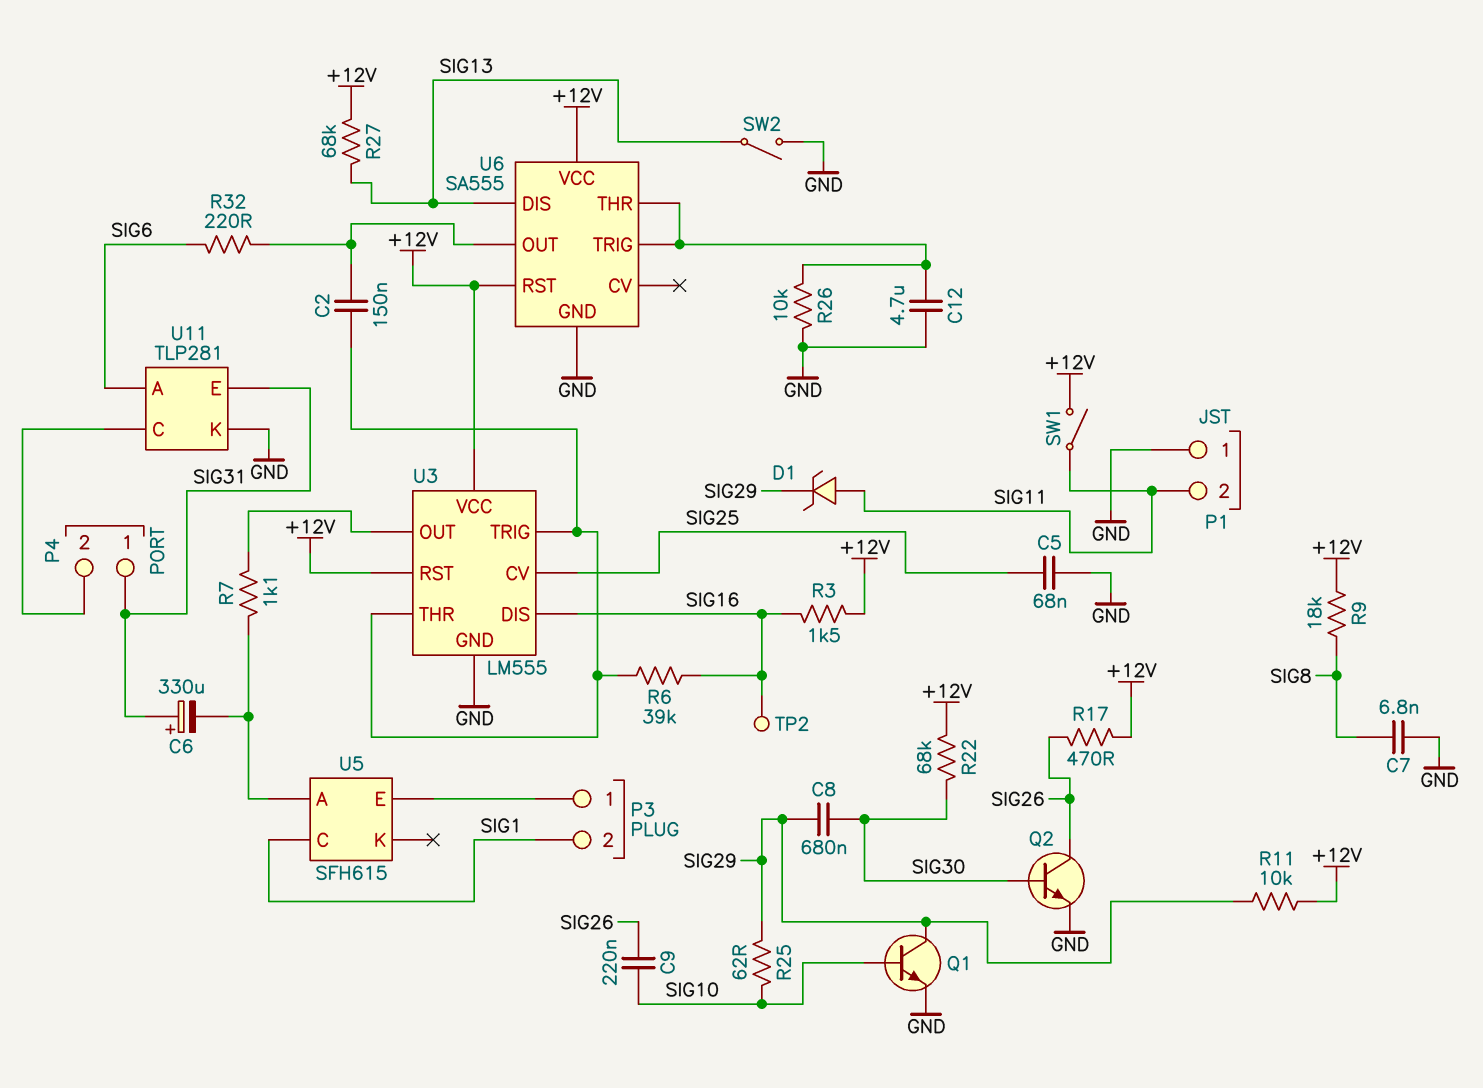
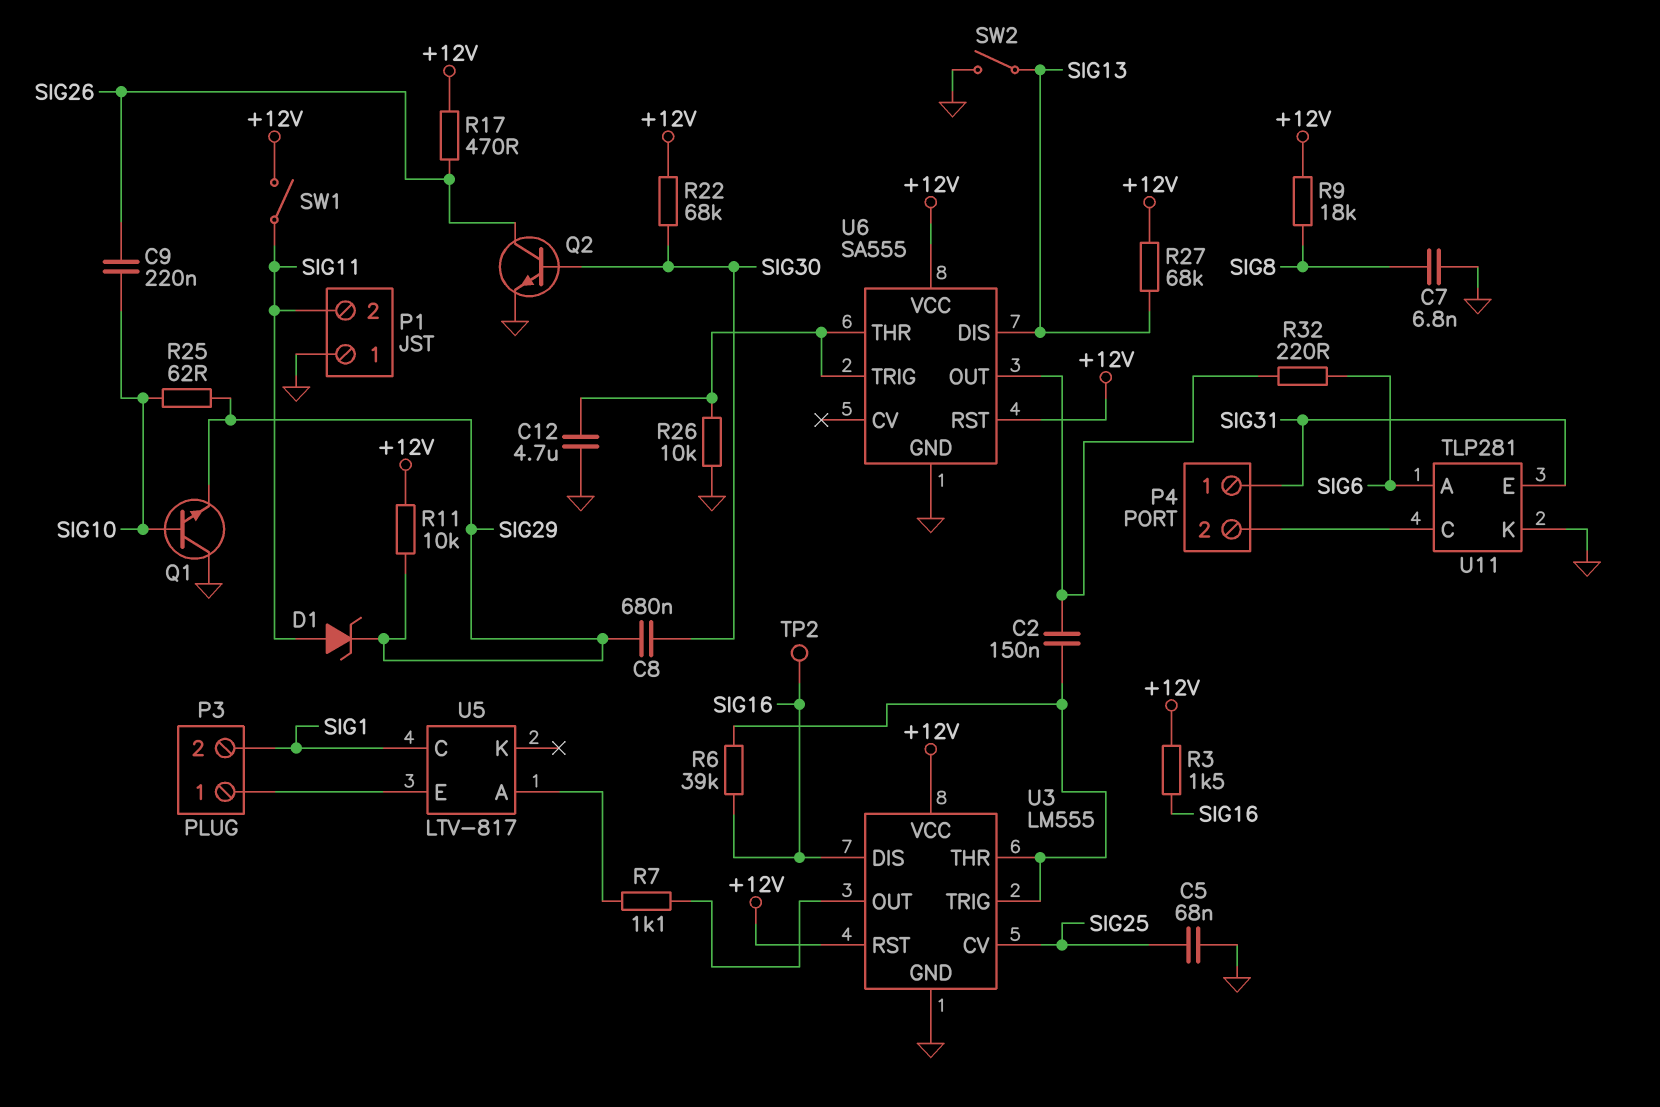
C6: 330uF (plus SIG31, minus U5/A) -> none
Q1: NPN (B SIG10, C SIG29, E GND) -> NPN (B SIG10, C GND, E SIG29)
U5: SFH615 -> LTV-817

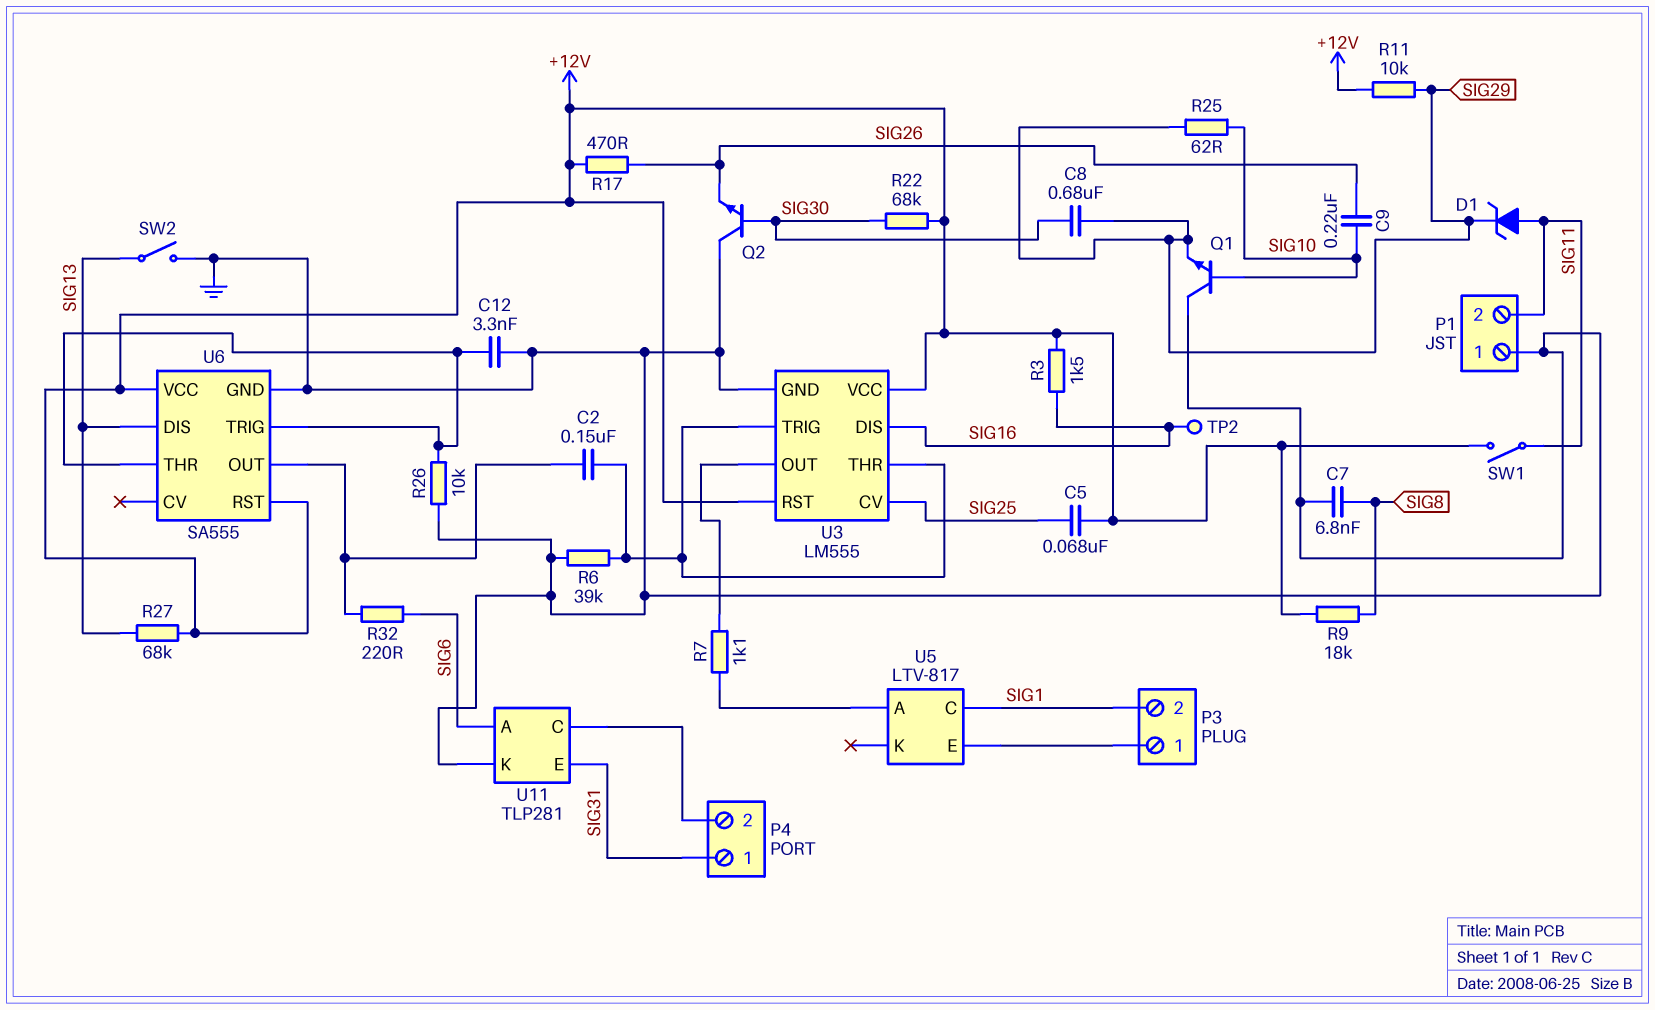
C5: 68nF (GND, SIG25) -> 68nF (+12V, SIG25)
C12: 4.7uF (GND, U6/THR) -> 3.3nF (GND, U6/THR)
Q2: NPN (B SIG30, C SIG26, E GND) -> NPN (B SIG30, C GND, E SIG26)
R6: 39k (SIG16, U3/THR) -> 39k (GND, U3/THR)

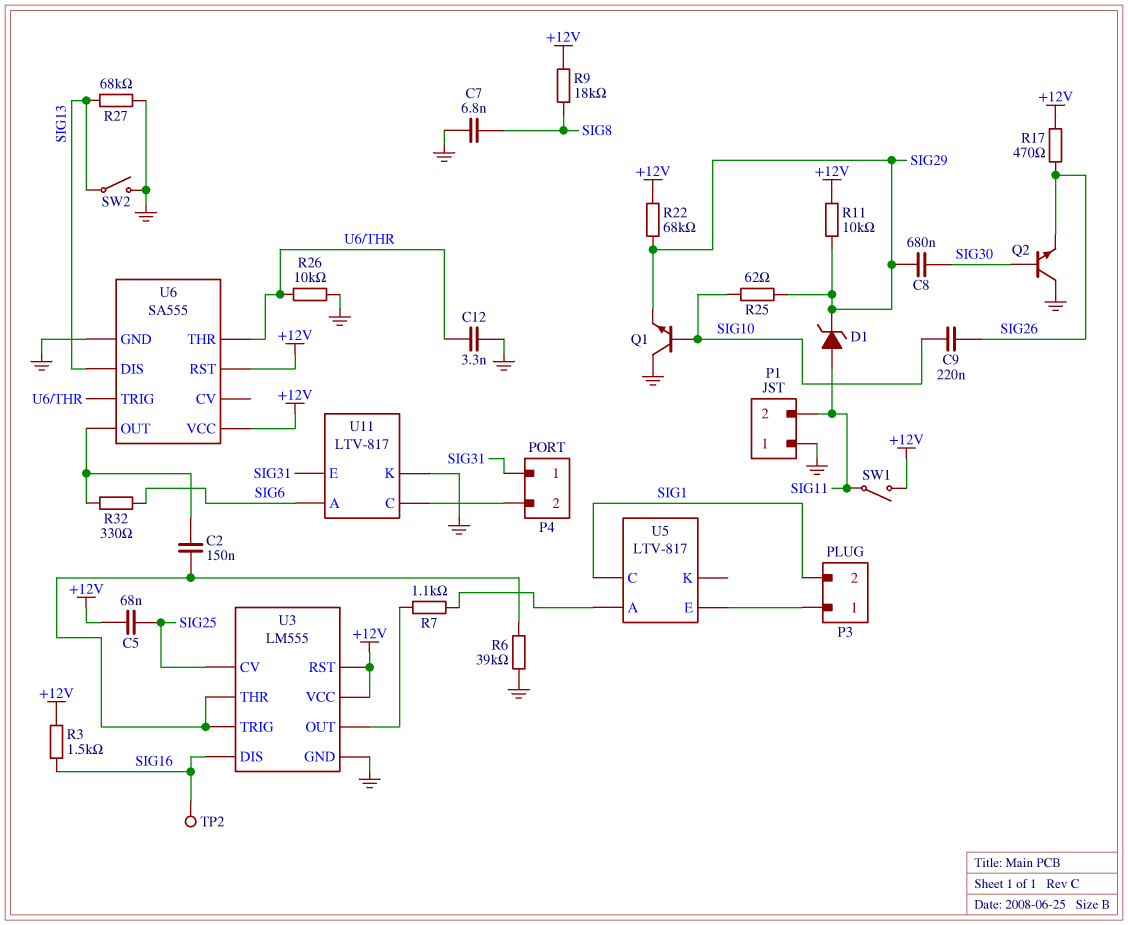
R22: 68k (+12V, SIG30) -> 68k (+12V, SIG29)
R27: 68k (+12V, SIG13) -> 68k (GND, SIG13)
R32: 220 (SIG6, U6/OUT) -> 330 (SIG6, U6/OUT)
U11: TLP281 -> LTV-817

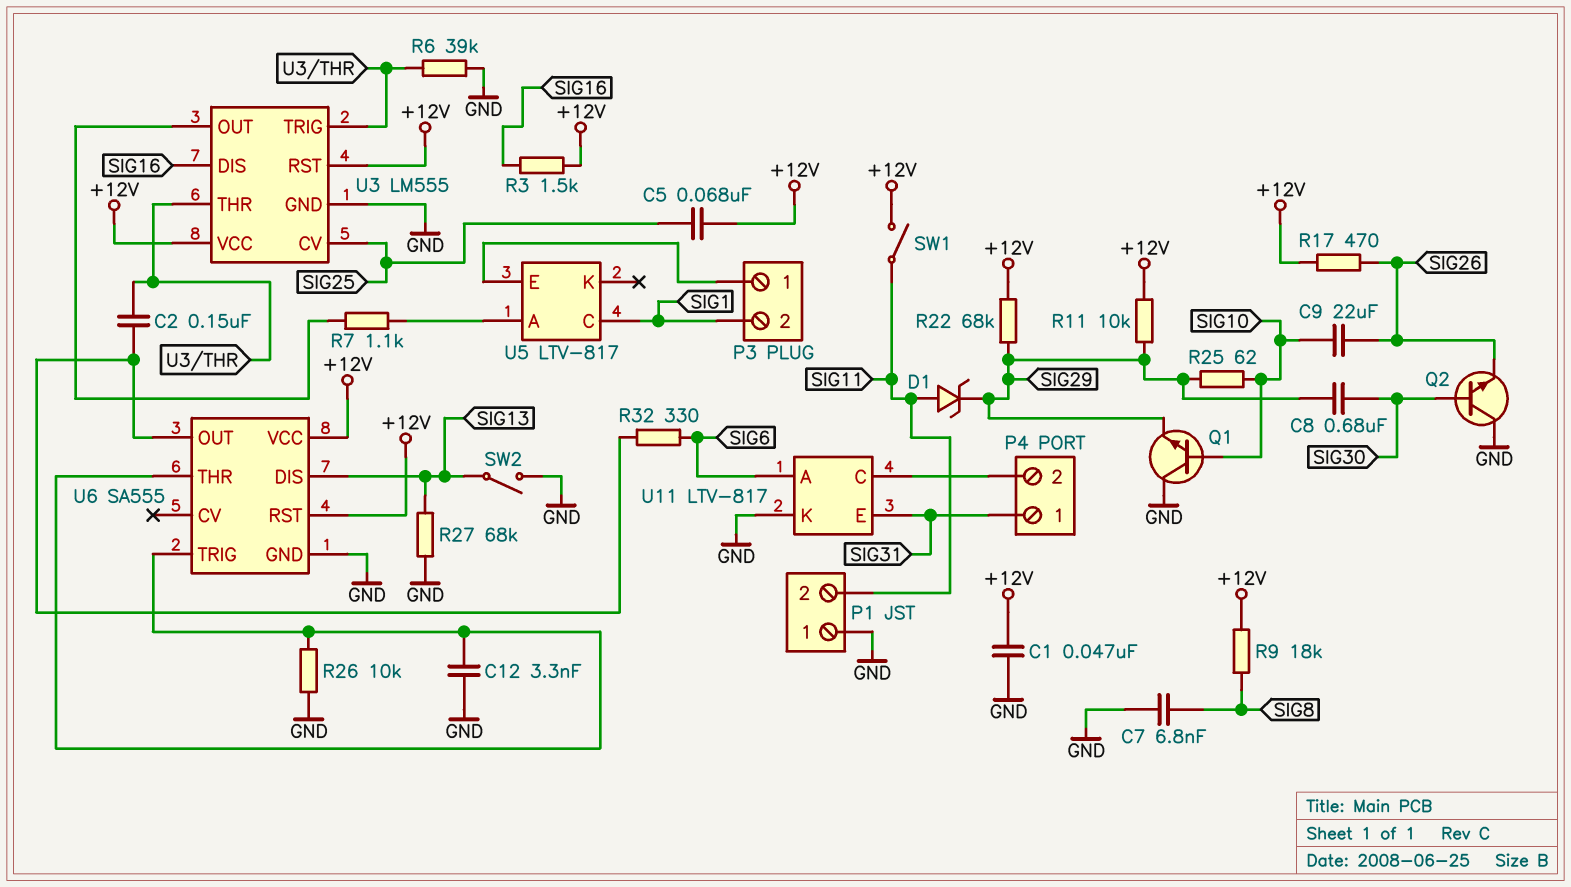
C1: none -> 47nF (+12V, GND)
C9: 220nF (SIG10, SIG26) -> 22uF (SIG10, SIG26)
TP2: test point (SIG16) -> none

